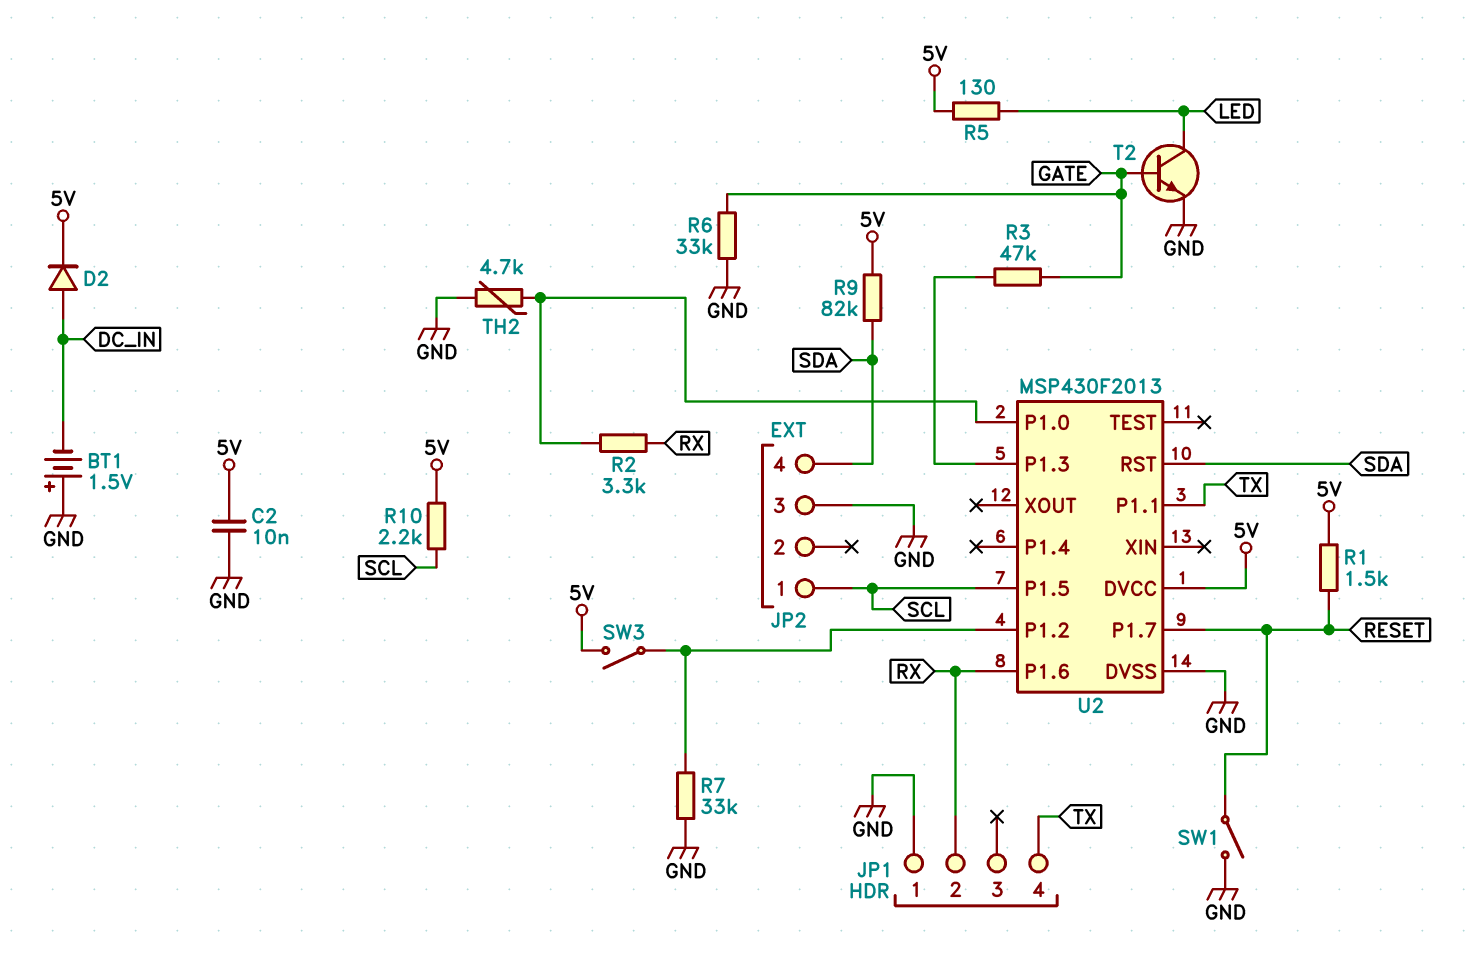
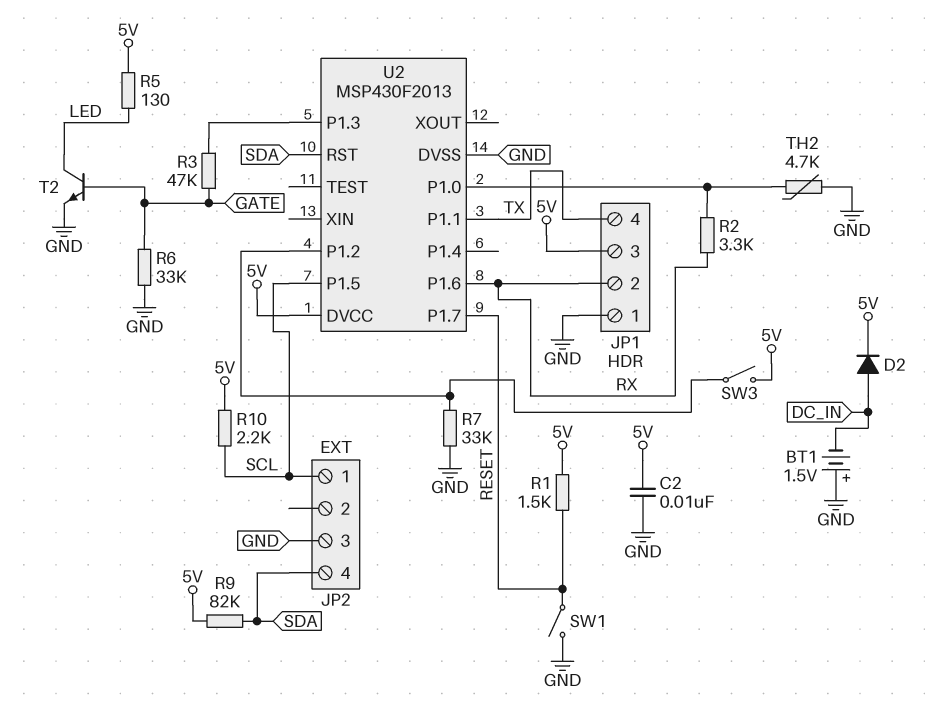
JP1 pin 3: none -> 5V

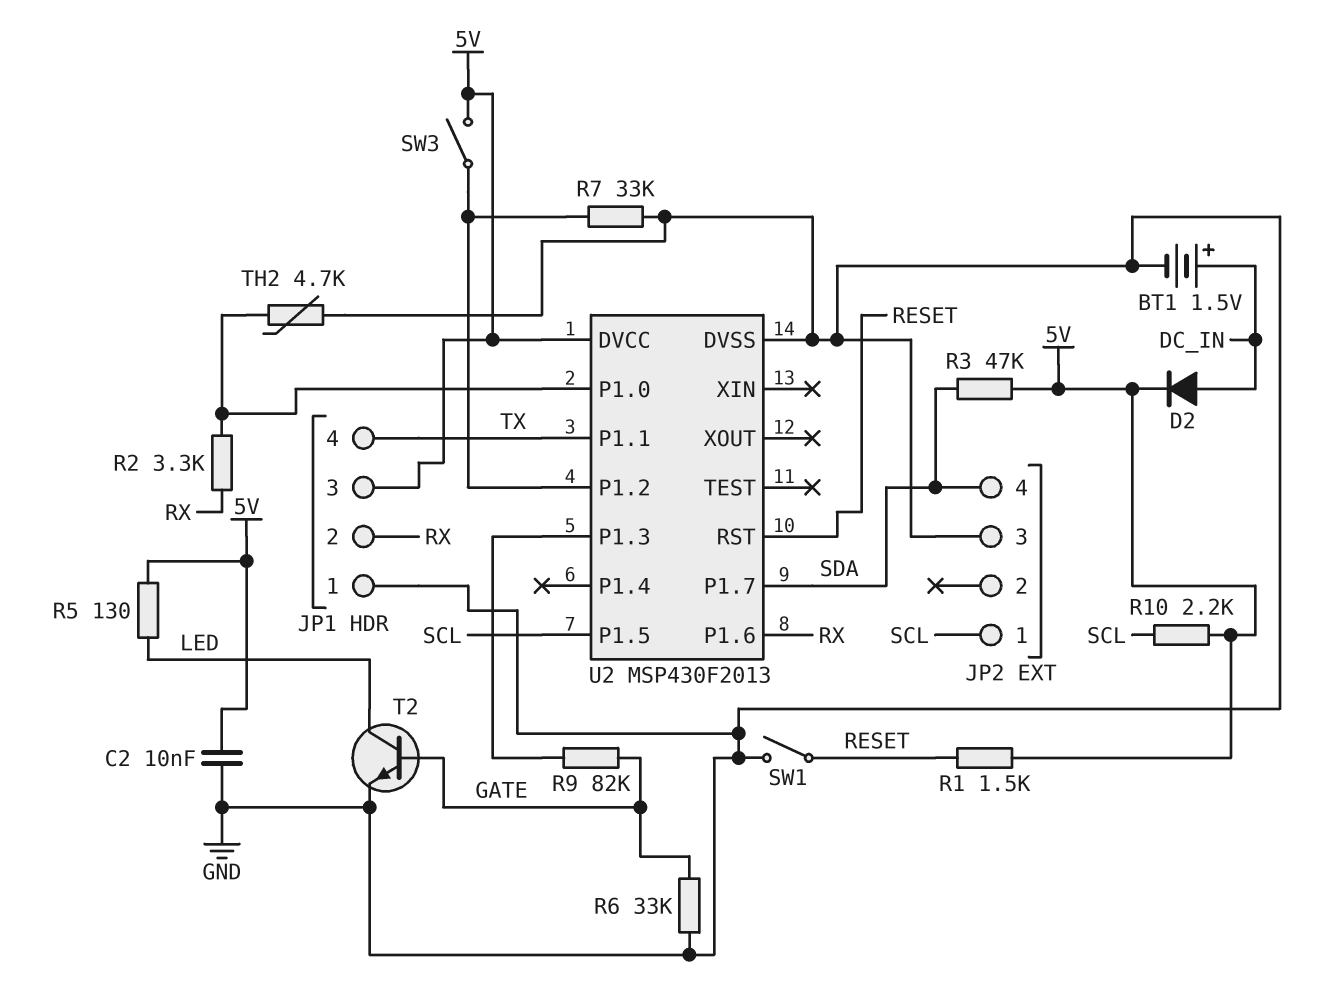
BT1: 1.5V (plus GND, minus DC_IN) -> 1.5V (plus DC_IN, minus GND)
R3: 47k (GATE, U2/P1.3) -> 47k (5V, SDA)
R9: 82k (5V, SDA) -> 82k (GATE, U2/P1.3)
U2 pin P1.7: RESET -> SDA
U2 pin RST: SDA -> RESET

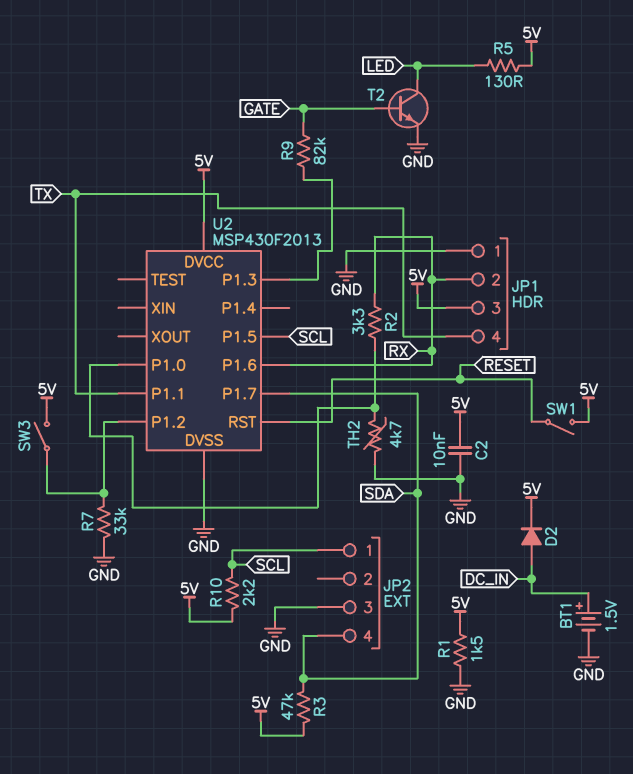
R1: 1.5k (5V, RESET) -> 1.5k (5V, GND)
R6: 33k (GATE, GND) -> none
SW1: switch (GND, RESET) -> switch (5V, RESET)

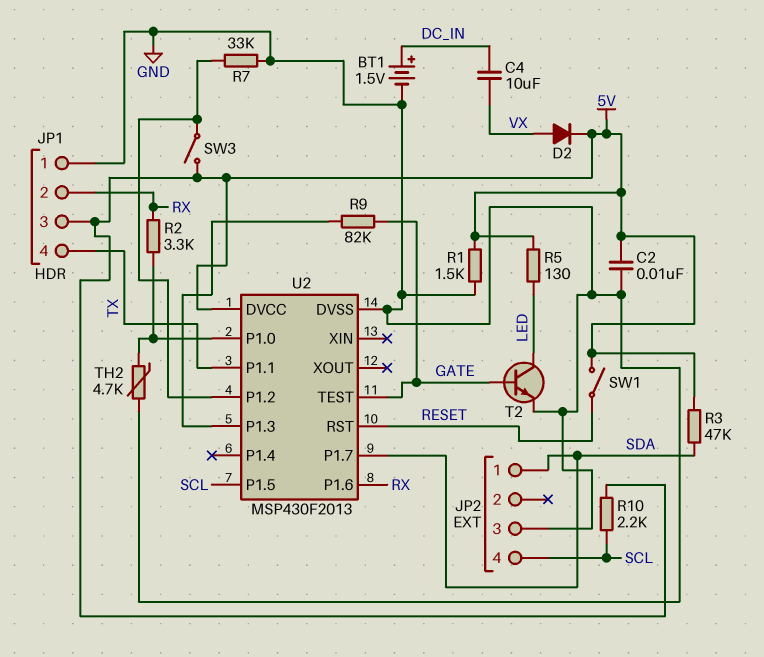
C4: none -> 10uF (DC_IN, VX)
D2: diode (A DC_IN, K 5V) -> diode (A VX, K 5V)
JP2 pin 1: SCL -> SDA
JP2 pin 4: SDA -> SCL
U2 pin TEST: none -> GATE

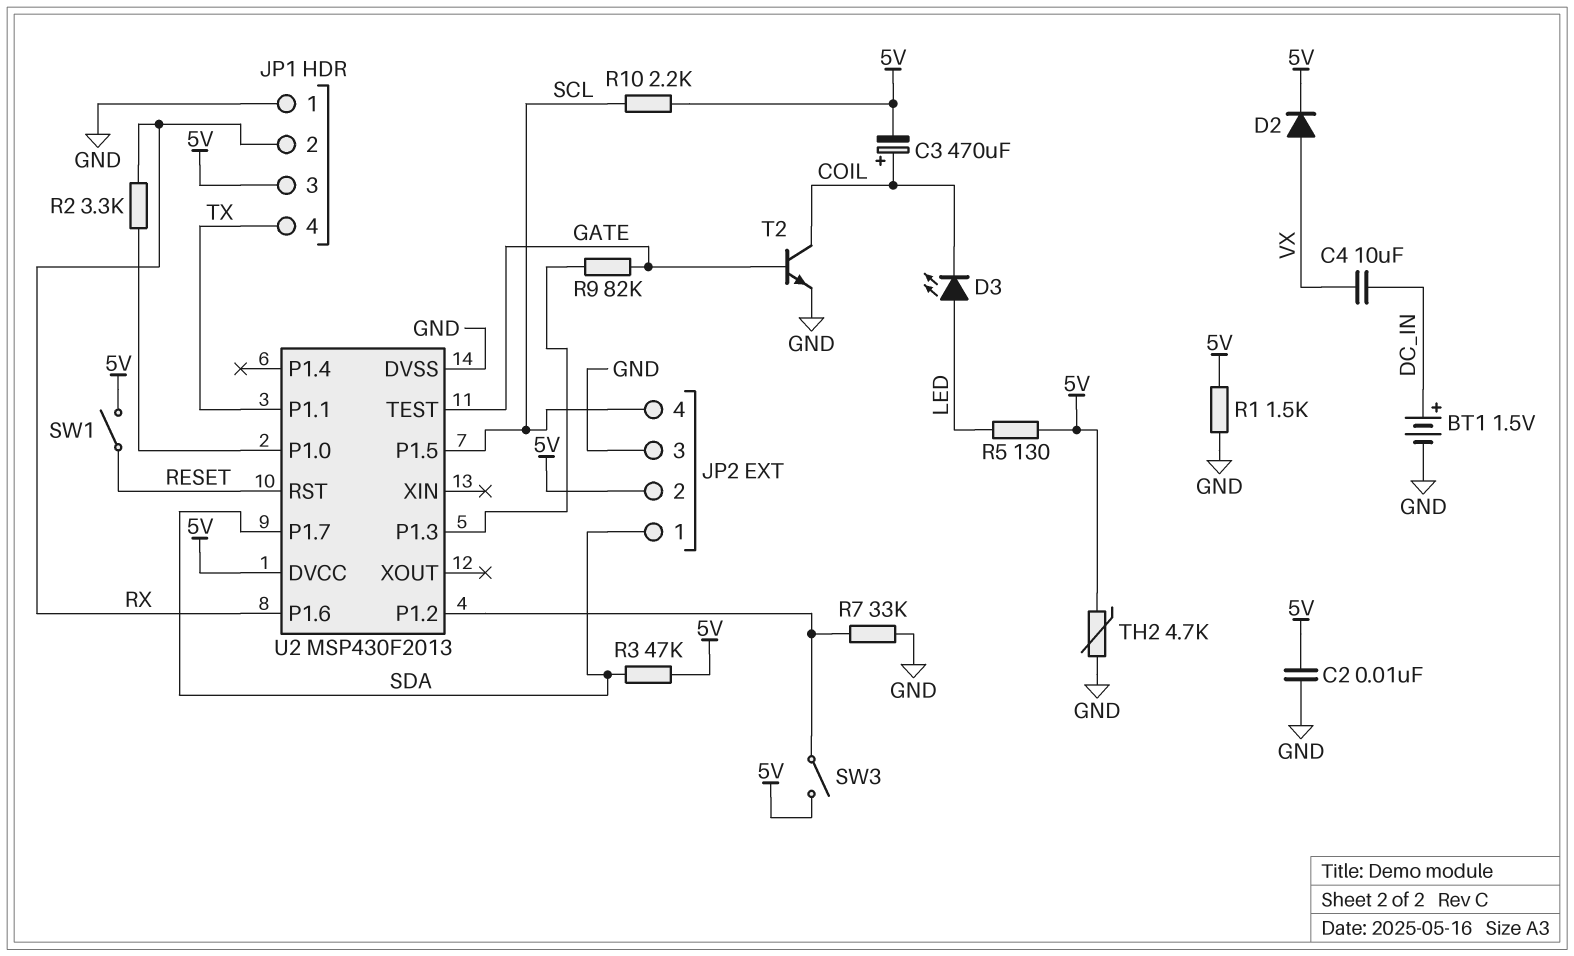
C3: none -> 470uF (plus COIL, minus 5V)
D3: none -> LED (A LED, K COIL)
JP2 pin 2: none -> 5V
T2: NPN (B GATE, C LED, E GND) -> NPN (B GATE, C COIL, E GND)
TH2: 4.7k (GND, U2/P1.0) -> 4.7k (5V, GND)

